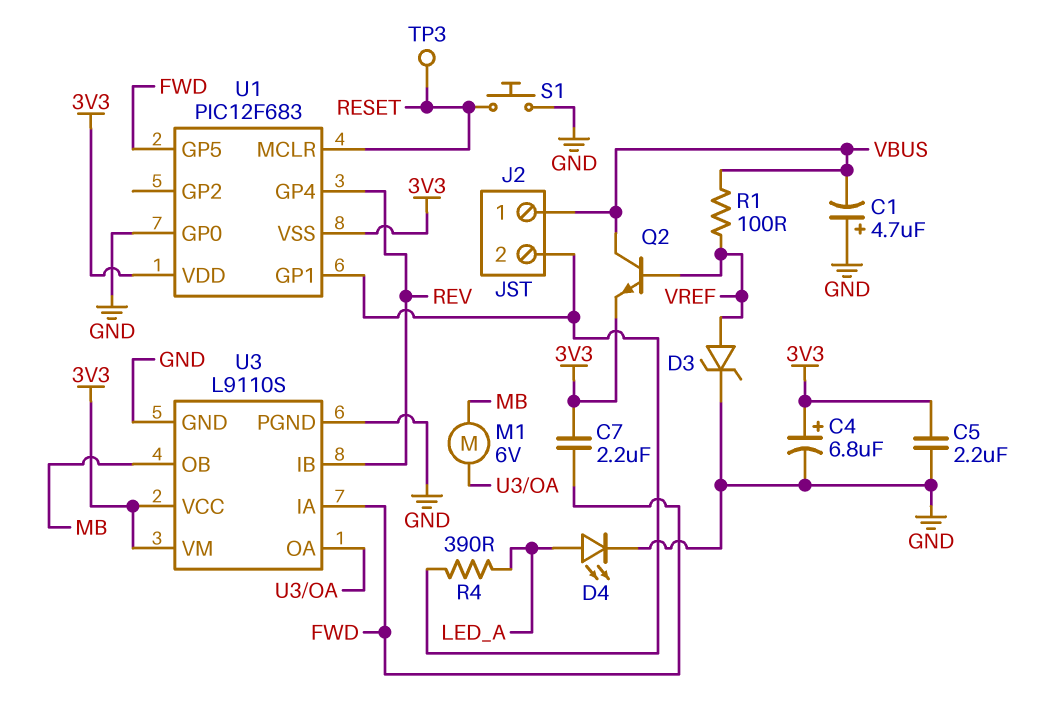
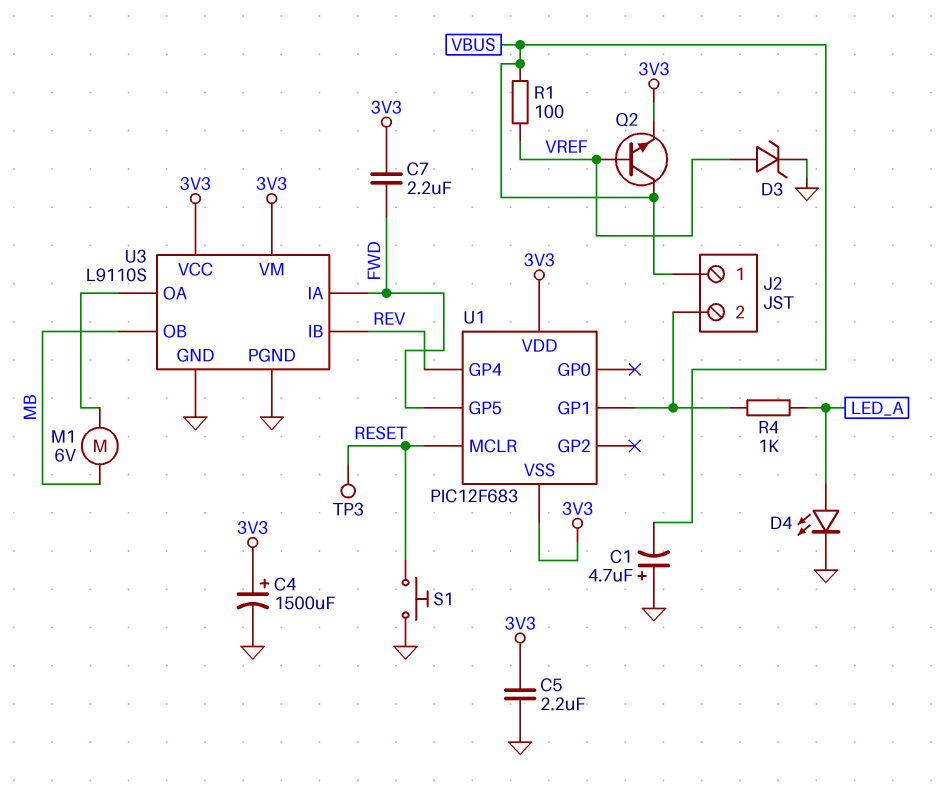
C4: 6.8uF (plus 3V3, minus GND) -> 1500uF (plus 3V3, minus GND)
R4: 390 (J2/2, LED_A) -> 1k (J2/2, LED_A)
U1 pin GP0: GND -> none

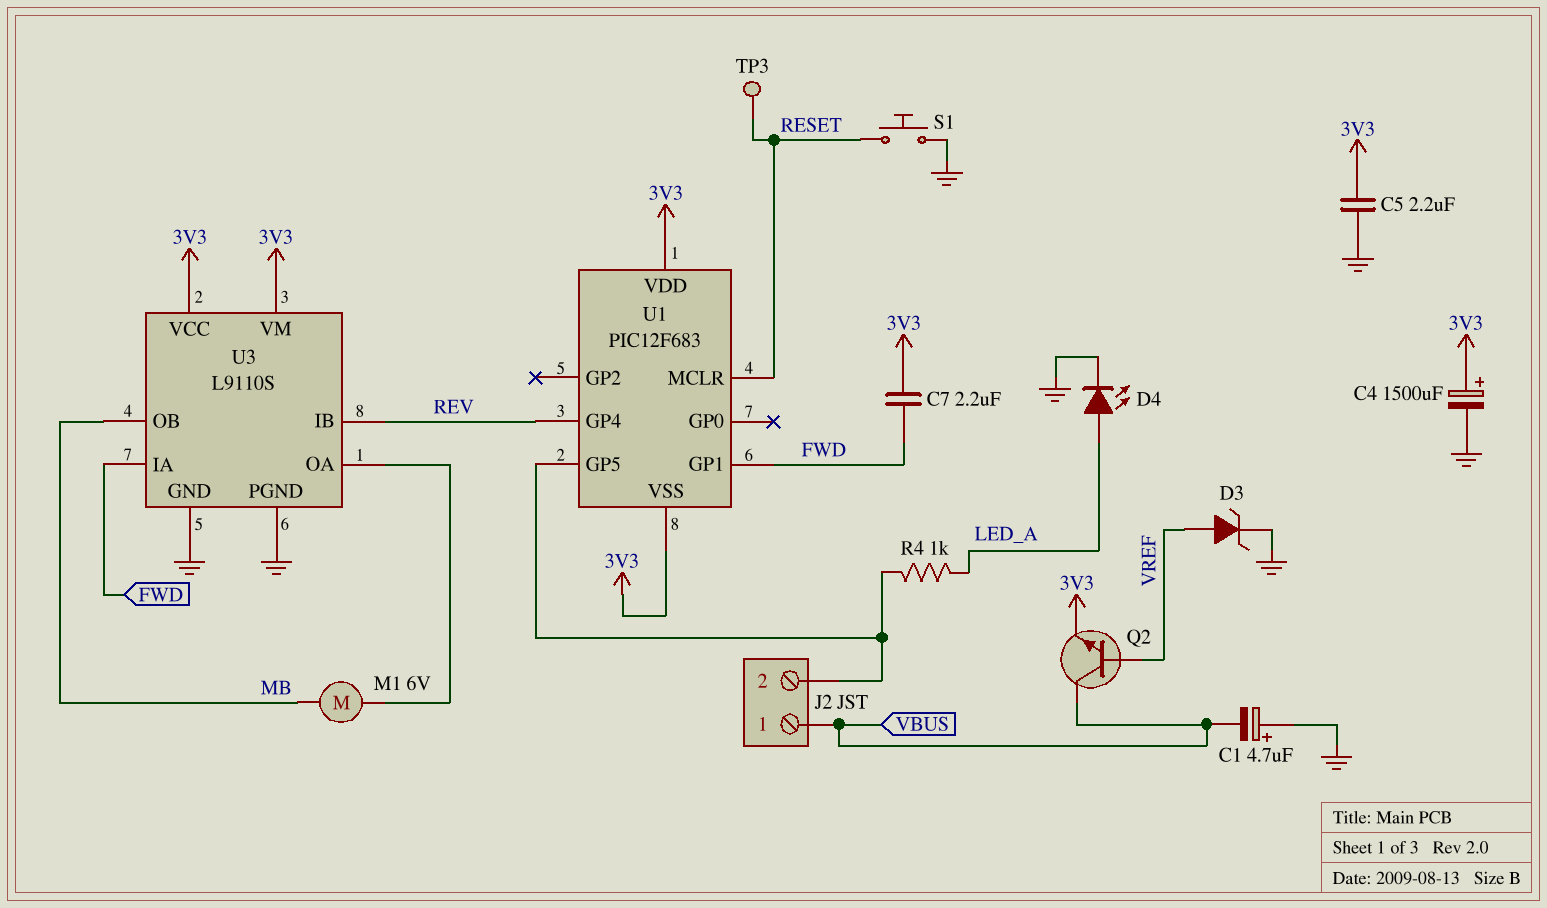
R1: 100 (VBUS, VREF) -> none
U1 pin GP1: J2/2 -> FWD
U1 pin GP5: FWD -> J2/2

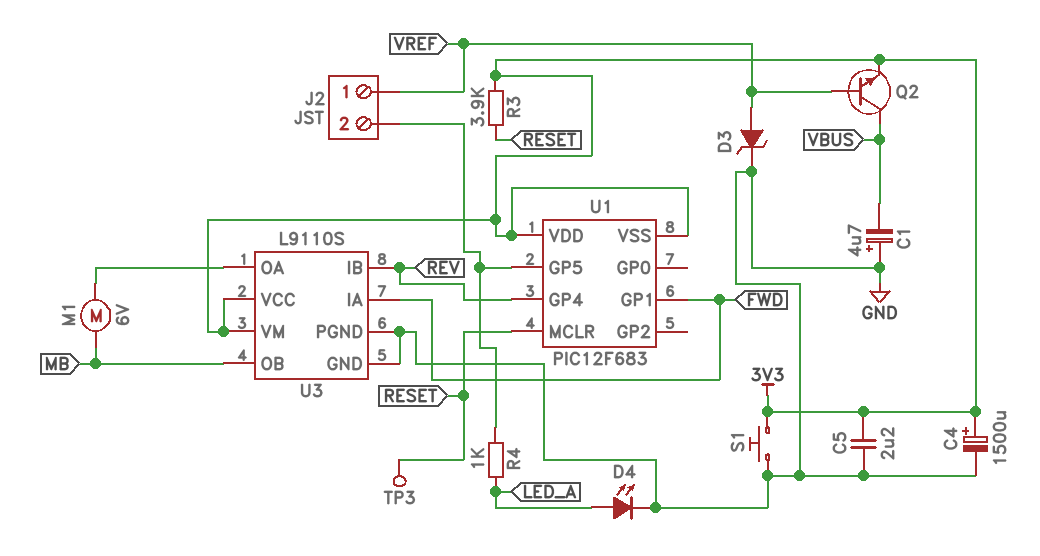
C7: 2.2uF (3V3, FWD) -> none
J2 pin 1: VBUS -> VREF
R3: none -> 3.9k (3V3, RESET)
S1: button (GND, RESET) -> button (3V3, GND)

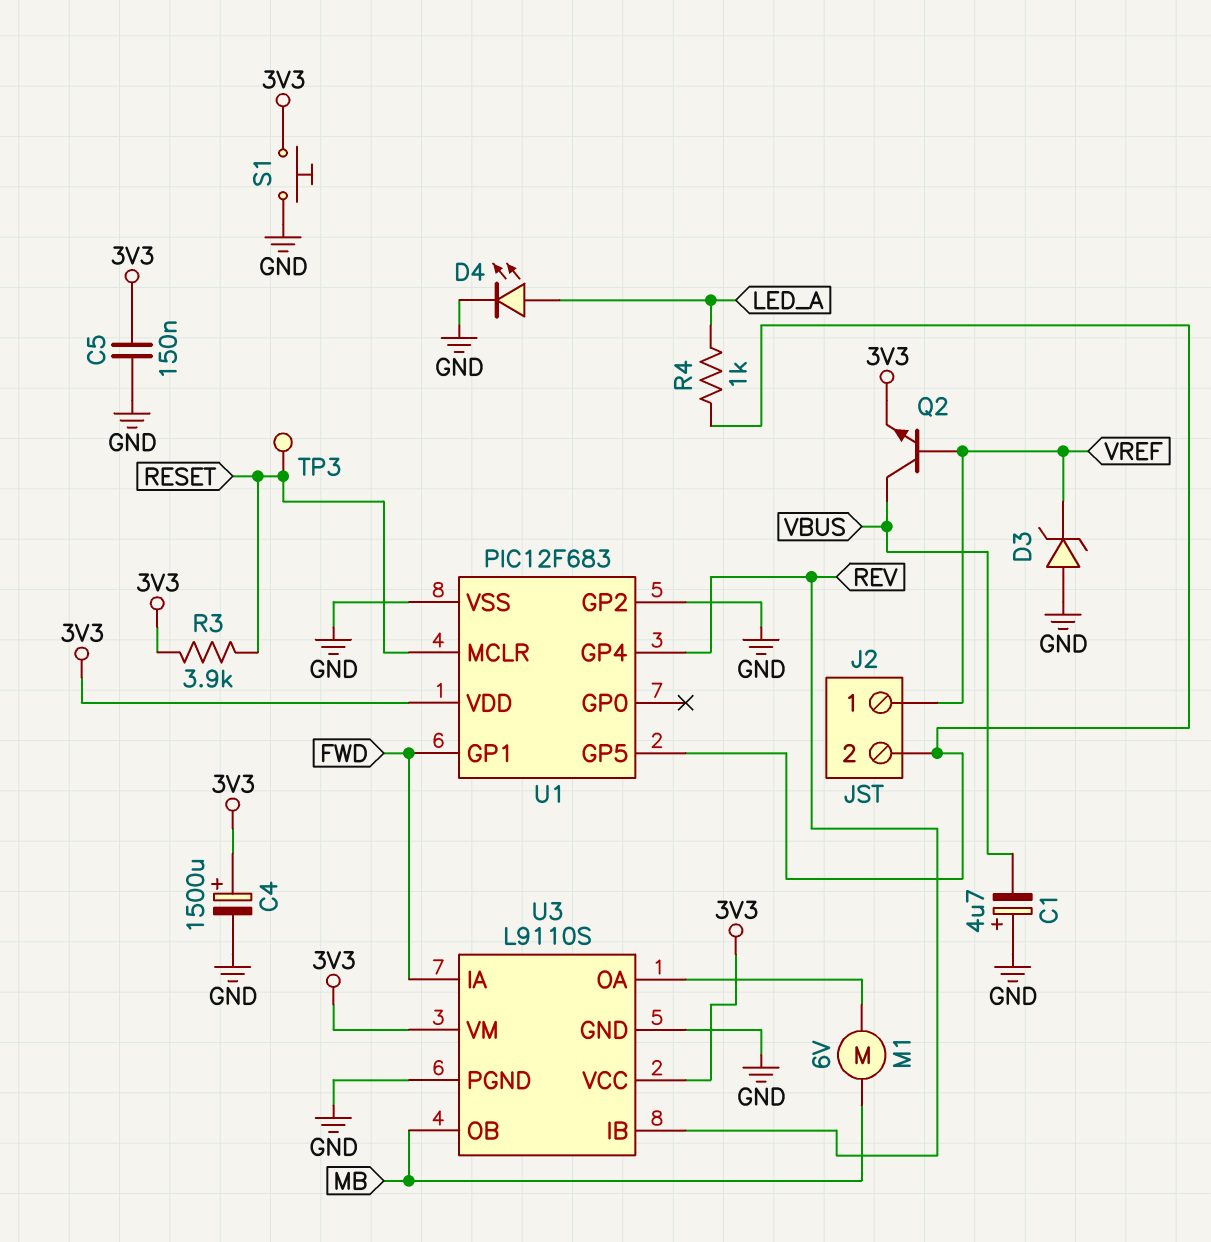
C5: 2.2uF (3V3, GND) -> 150nF (3V3, GND)
D3: zener (A VREF, K GND) -> zener (A GND, K VREF)
U1 pin GP2: none -> GND
U1 pin VSS: 3V3 -> GND

